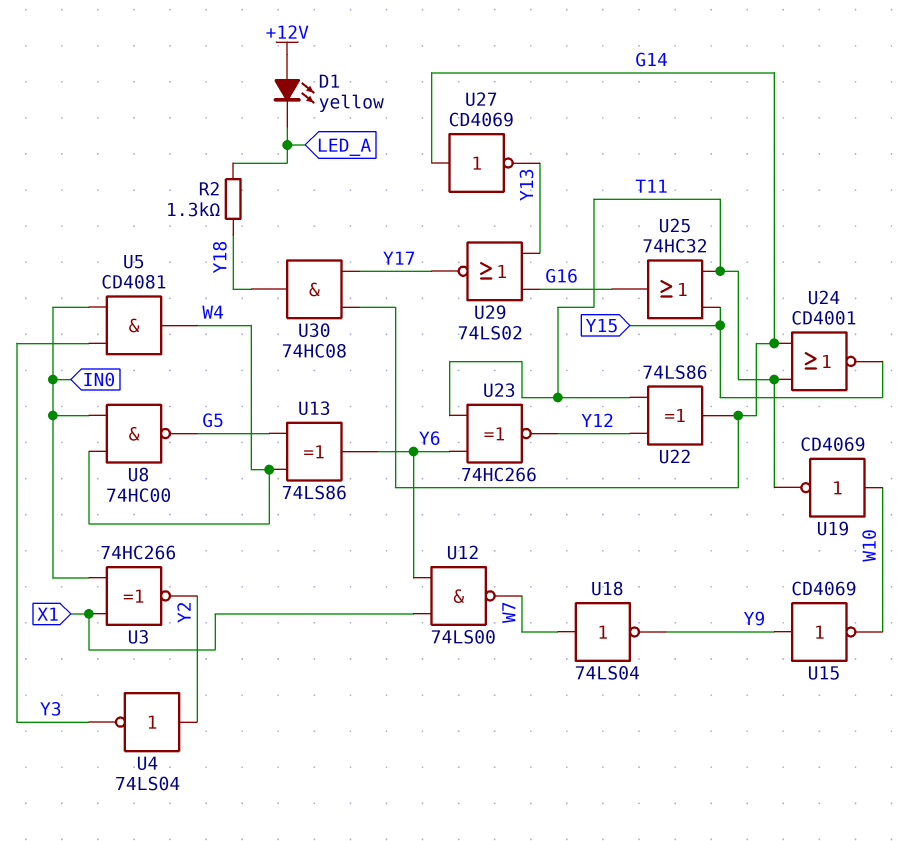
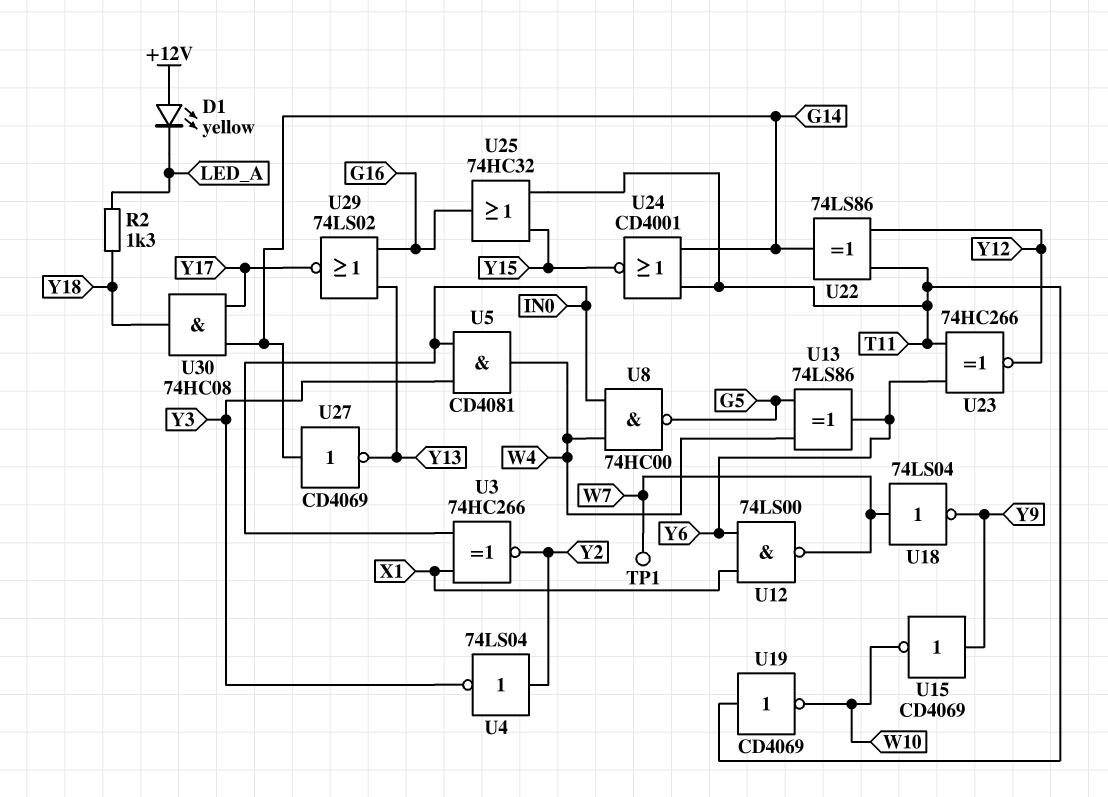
TP1: none -> test point (W7)
U19: NOT CD4069 (in W10, out T11) -> NOT CD4069 (in T11, out W10)

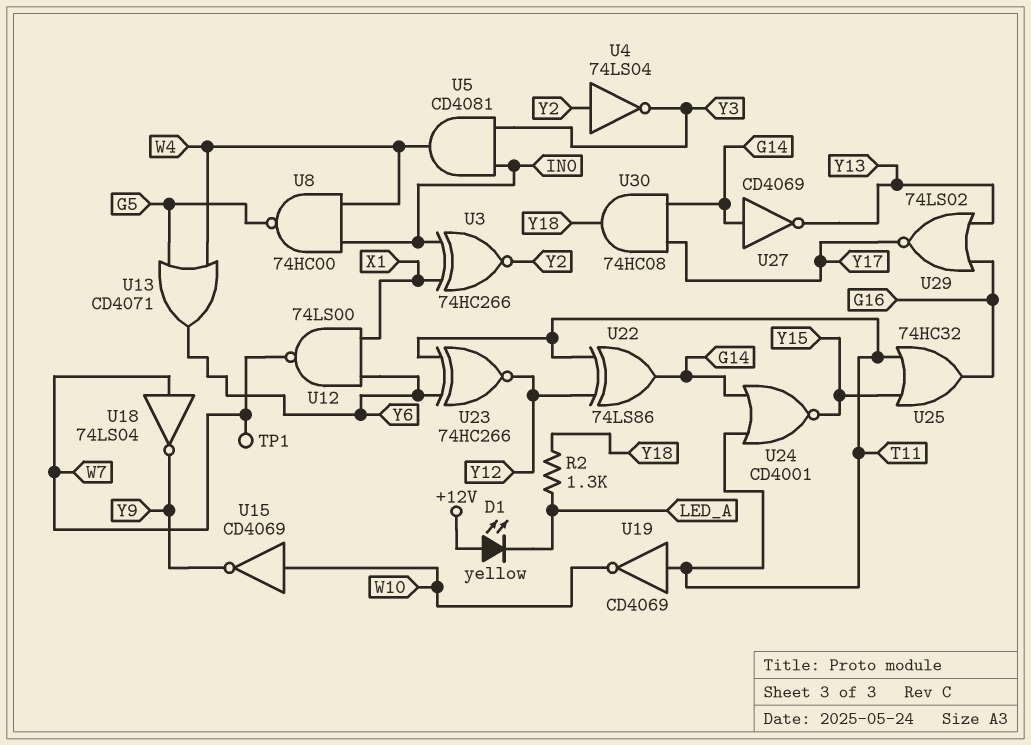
U13: XOR 74LS86 (in G5, in W4, out Y6) -> OR CD4071 (in G5, in W4, out Y6)
U15: NOT CD4069 (in Y9, out W10) -> NOT CD4069 (in W10, out Y9)

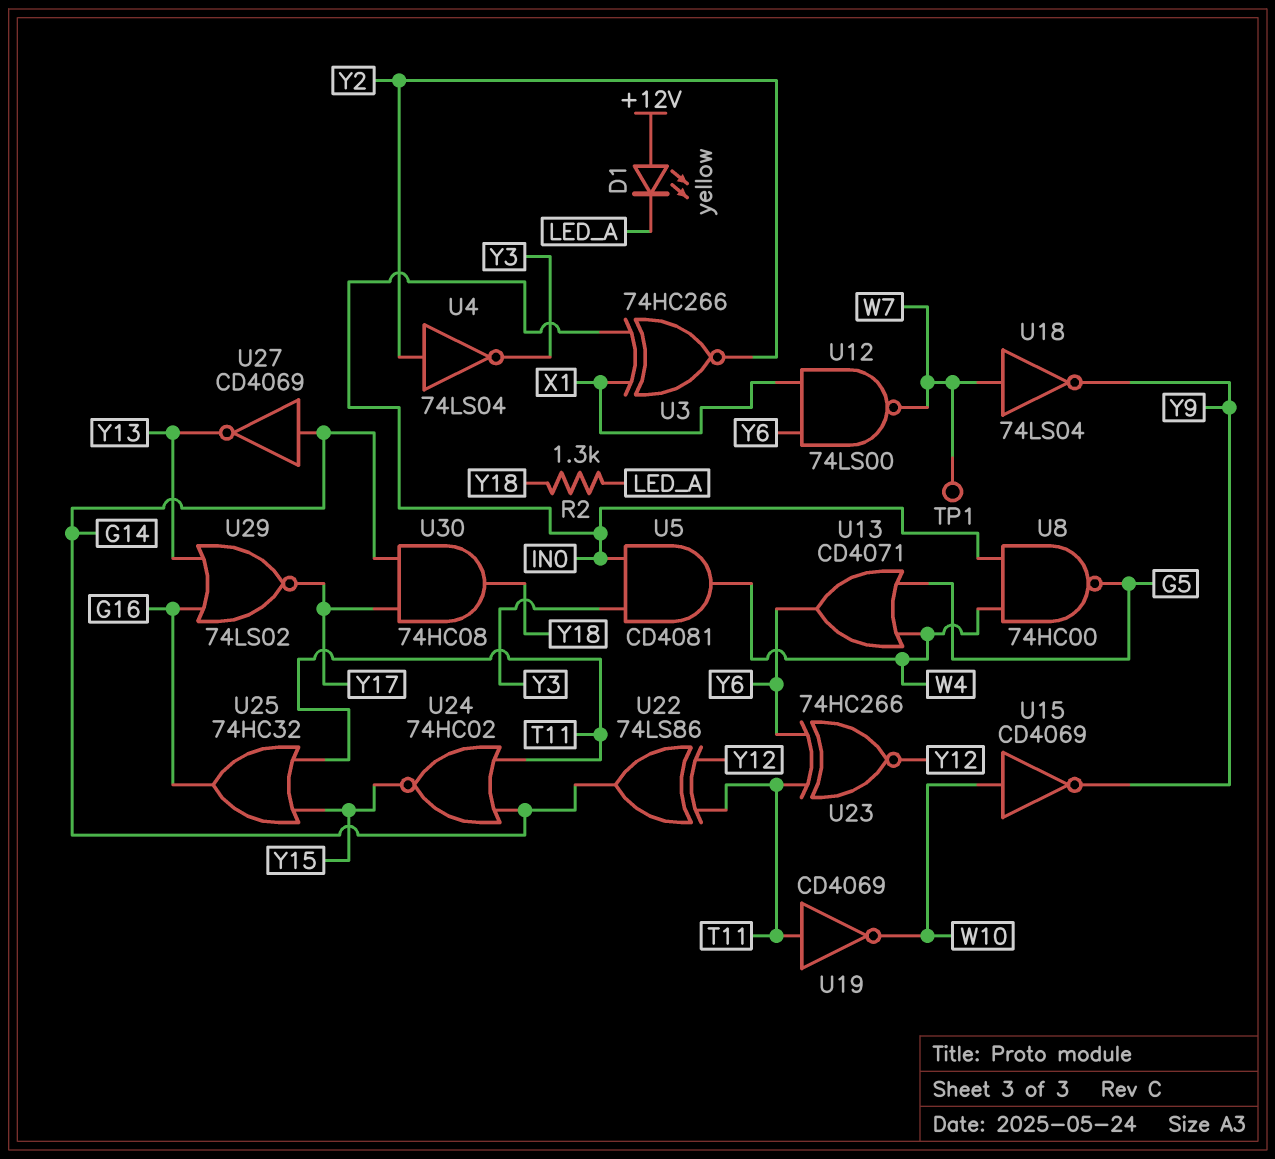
U24: NOR CD4001 (in G14, in T11, out Y15) -> NOR 74HC02 (in G14, in T11, out Y15)

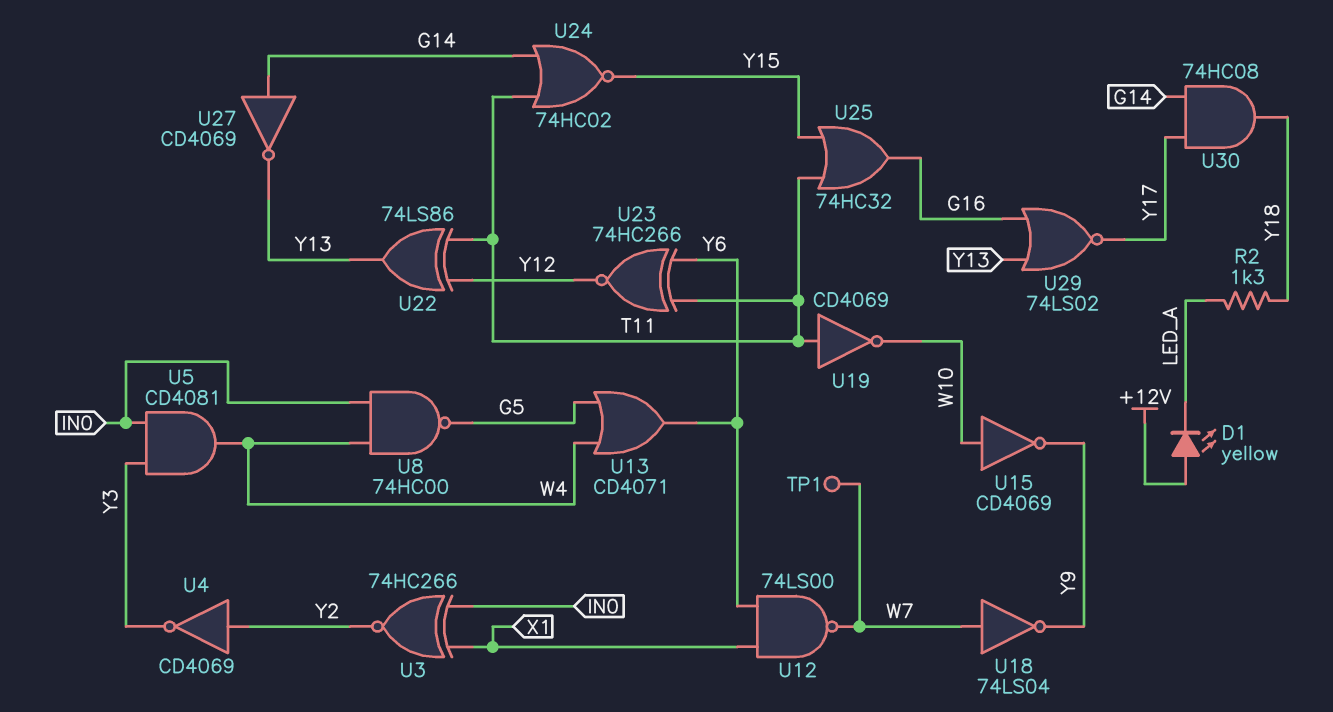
U4: NOT 74LS04 (in Y2, out Y3) -> NOT CD4069 (in Y2, out Y3)
U22: XOR 74LS86 (in T11, in Y12, out G14) -> XOR 74LS86 (in T11, in Y12, out Y13)

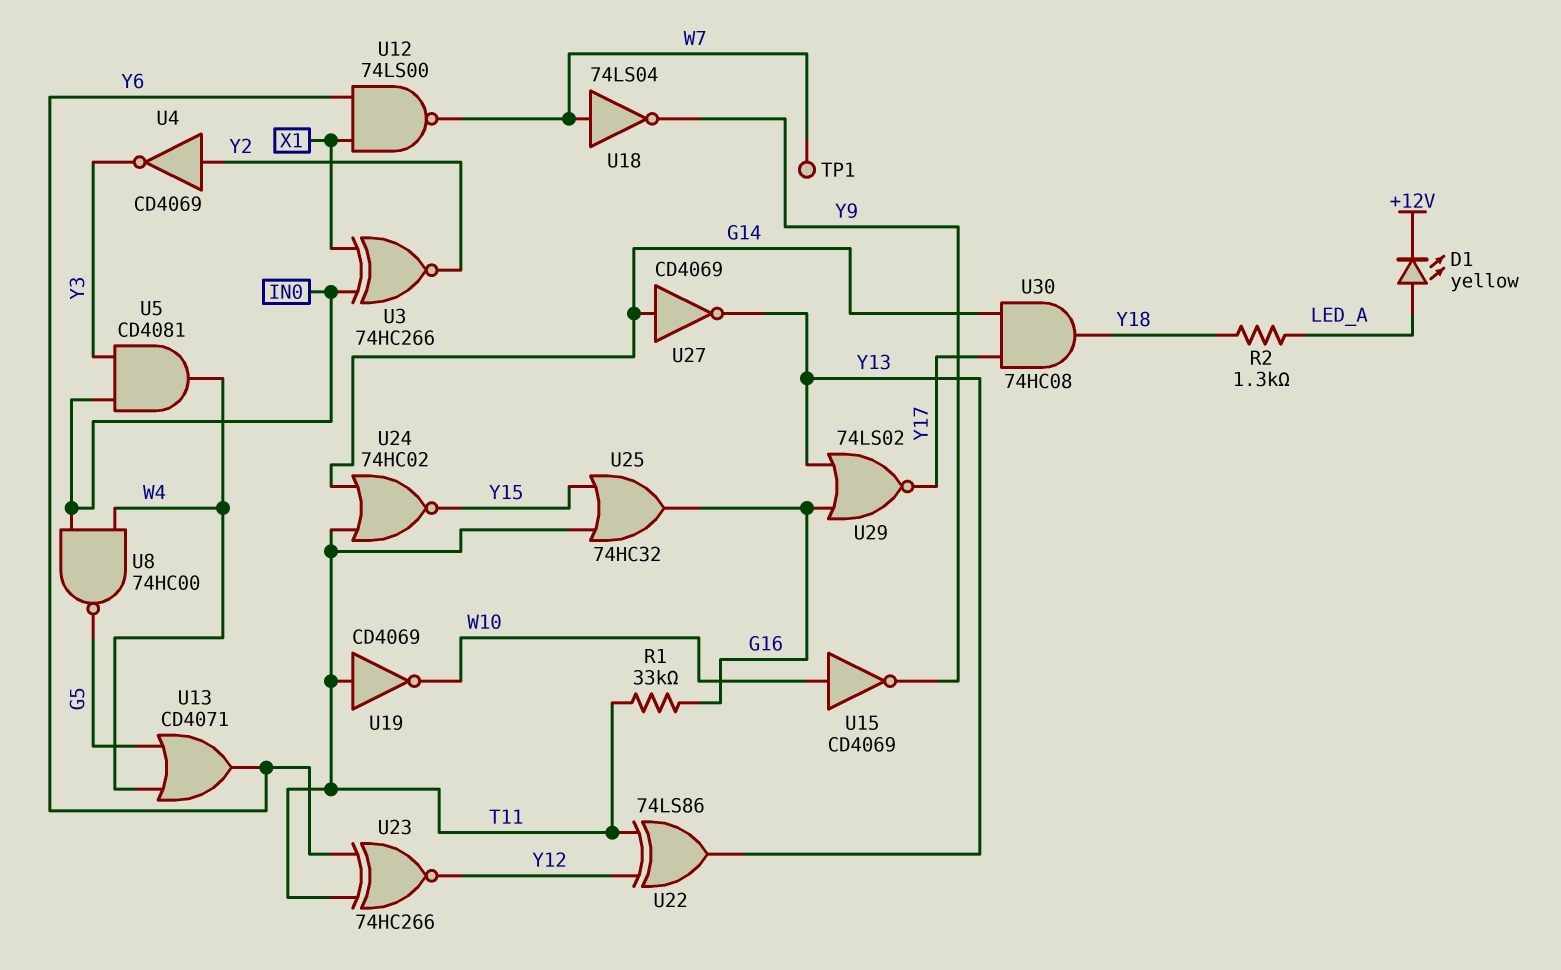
D1: LED yellow (A +12V, K LED_A) -> LED yellow (A LED_A, K +12V)
R1: none -> 33k (G16, T11)

